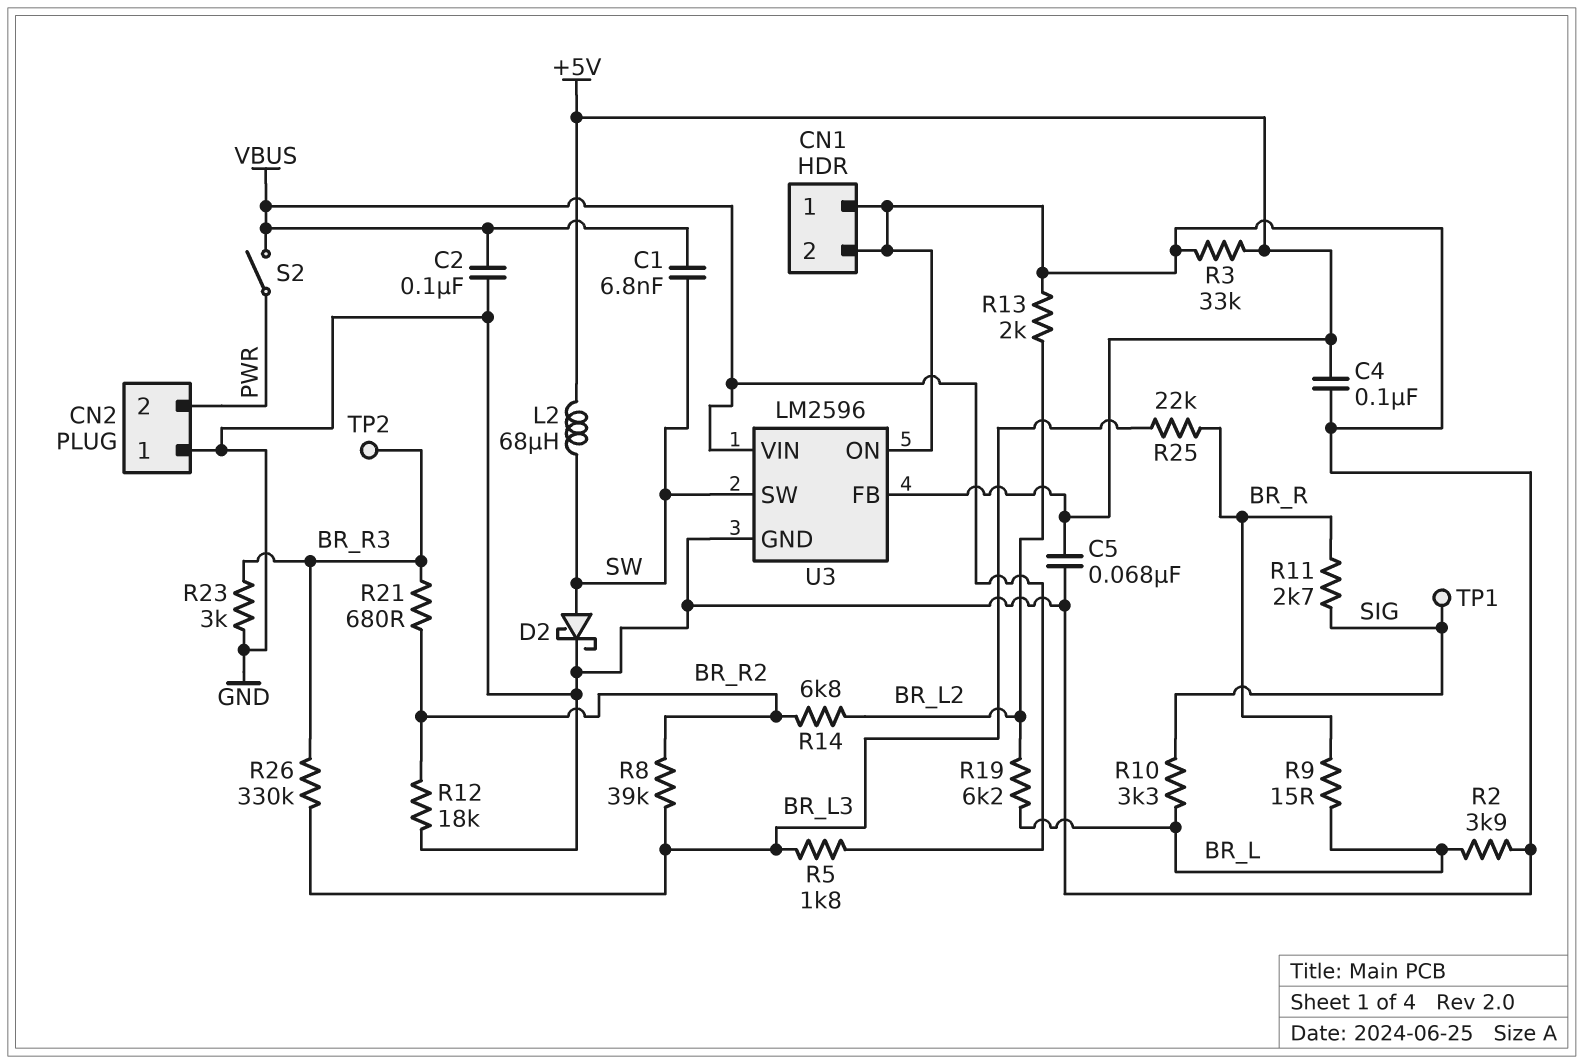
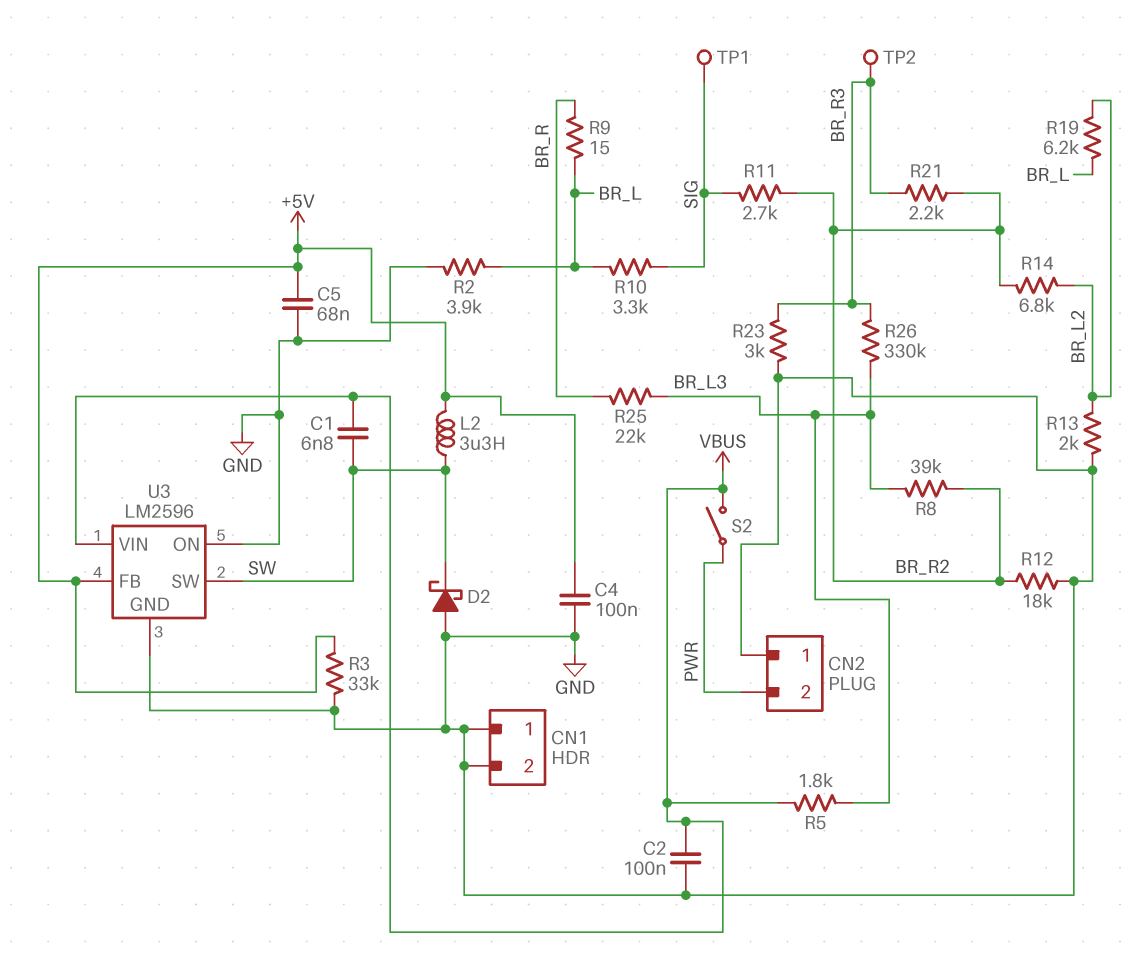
D2: schottky (A SW, K GND) -> schottky (A GND, K SW)
L2: 68uH (+5V, SW) -> 3.3uH (+5V, SW)
R11: 2.7k (BR_R, SIG) -> 2.7k (BR_R2, SIG)
R21: 680 (BR_R2, BR_R3) -> 2.2k (BR_R2, BR_R3)

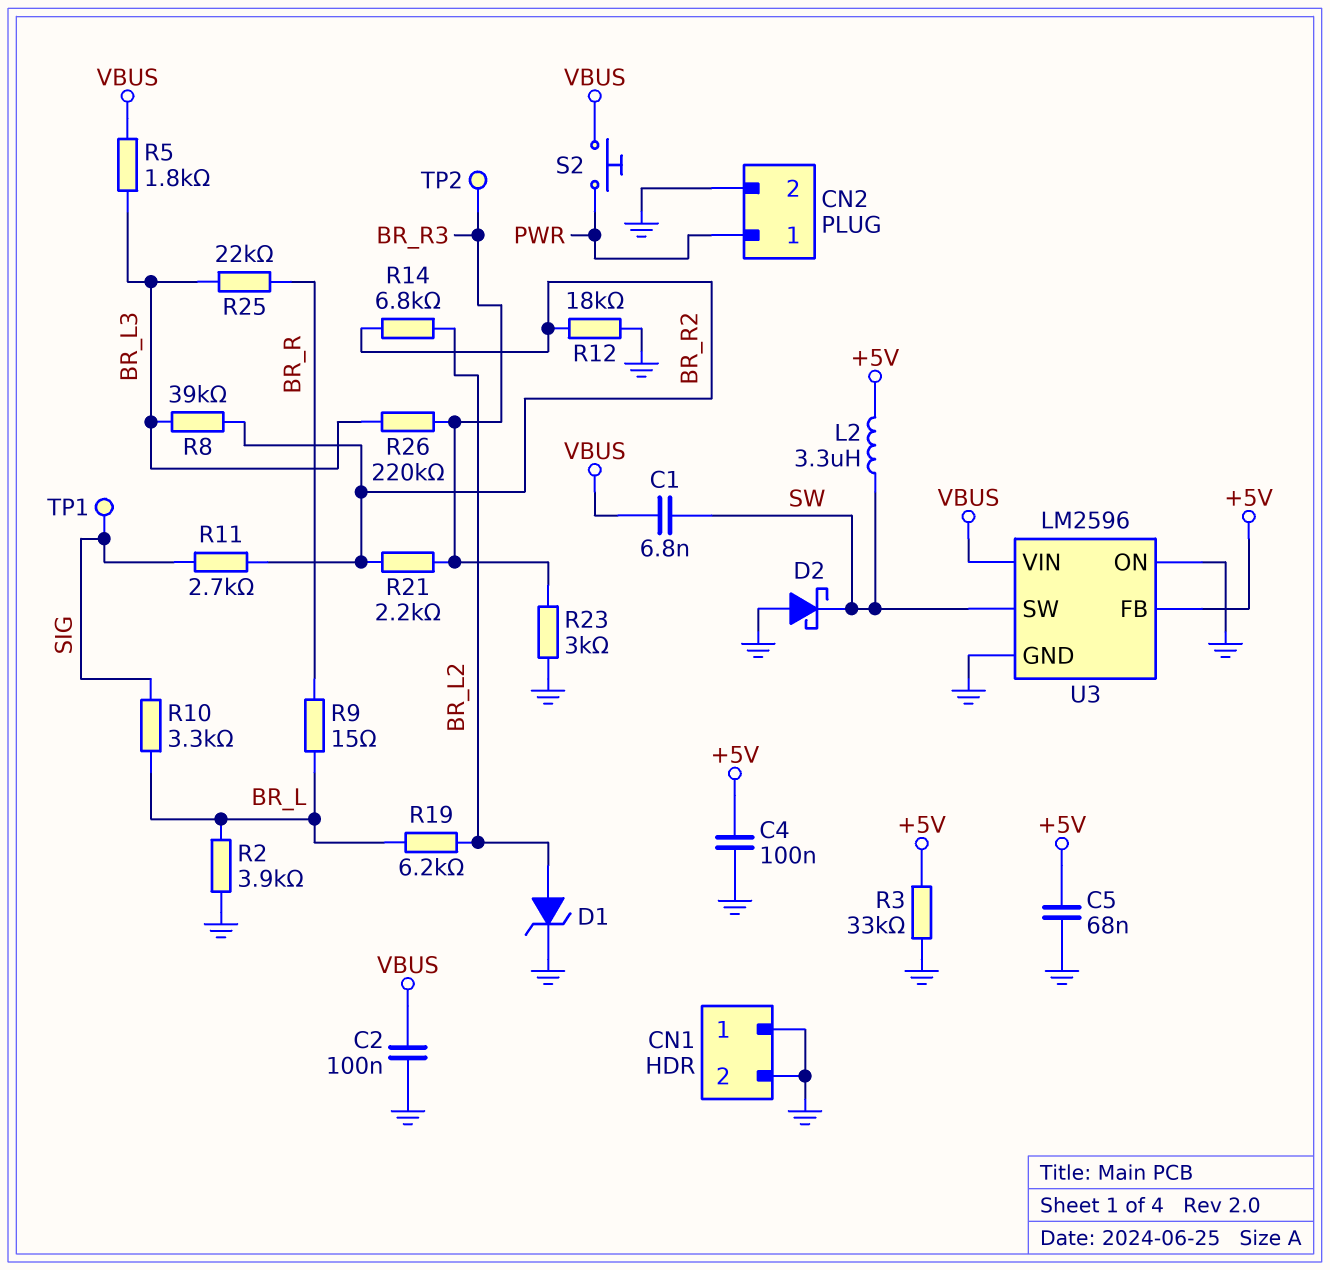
CN2 pin 1: GND -> PWR
CN2 pin 2: PWR -> GND
D1: none -> zener (A BR_L2, K GND)
R13: 2k (BR_L2, GND) -> none
R26: 330k (BR_L3, BR_R3) -> 220k (BR_L3, BR_R3)
S2: switch (PWR, VBUS) -> button (PWR, VBUS)

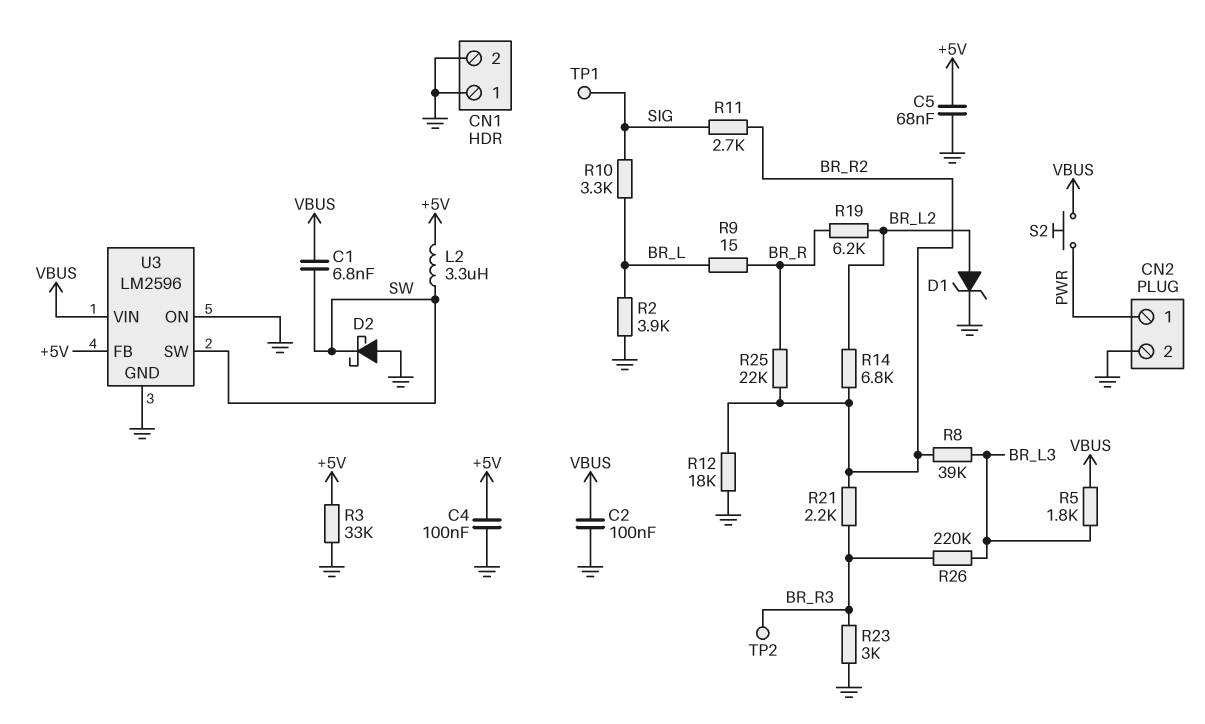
R19: 6.2k (BR_L, BR_L2) -> 6.2k (BR_L2, BR_R)
R25: 22k (BR_L3, BR_R) -> 22k (BR_R, BR_R2)

